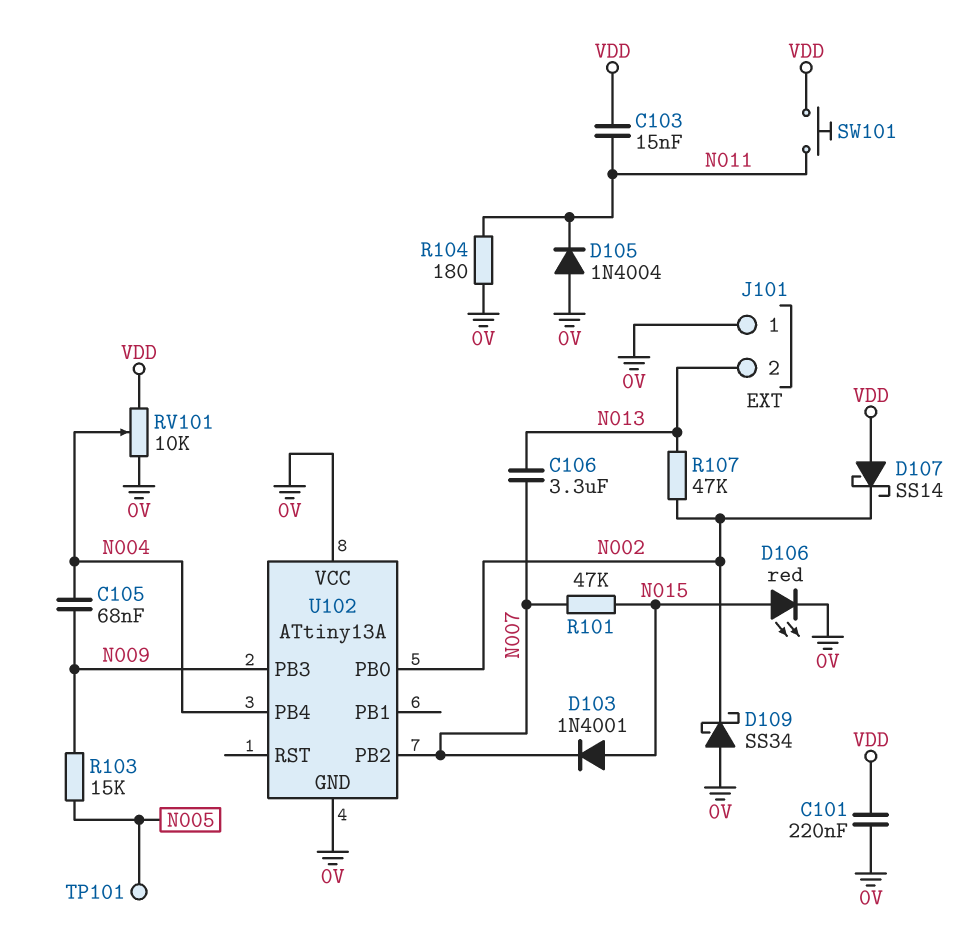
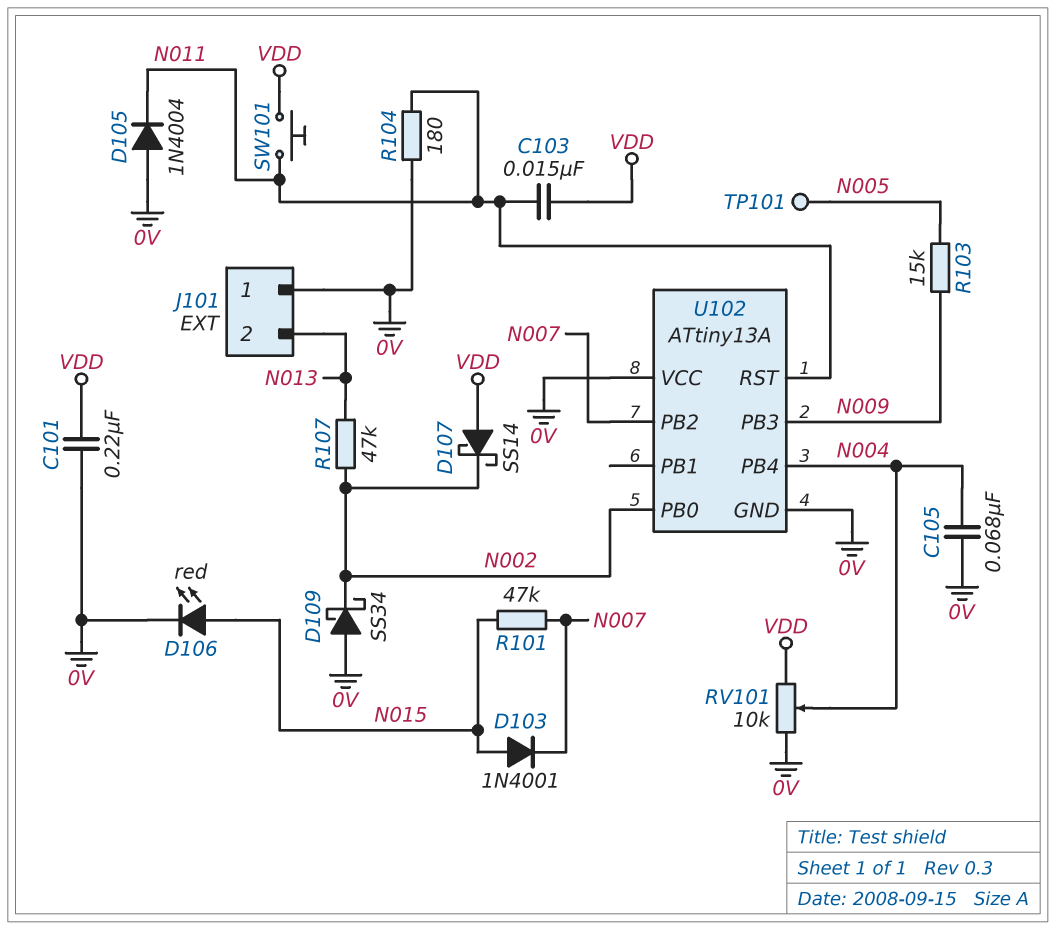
C105: 68nF (N004, N009) -> 68nF (0V, N004)
C106: 3.3uF (N007, N013) -> none
U102 pin RST: none -> N011

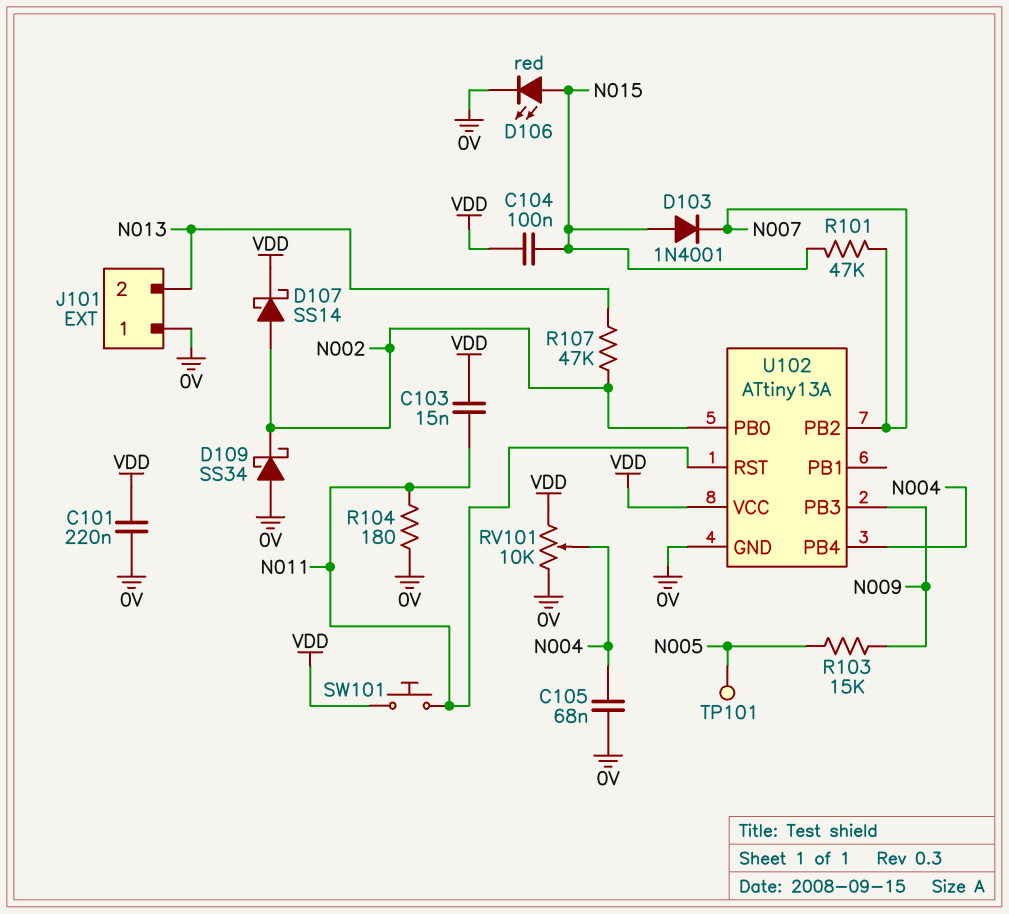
C104: none -> 100nF (N015, VDD)
D105: diode 1N4004 (A 0V, K N011) -> none
D107: schottky SS14 (A VDD, K N002) -> schottky SS14 (A N002, K VDD)
U102 pin VCC: 0V -> VDD

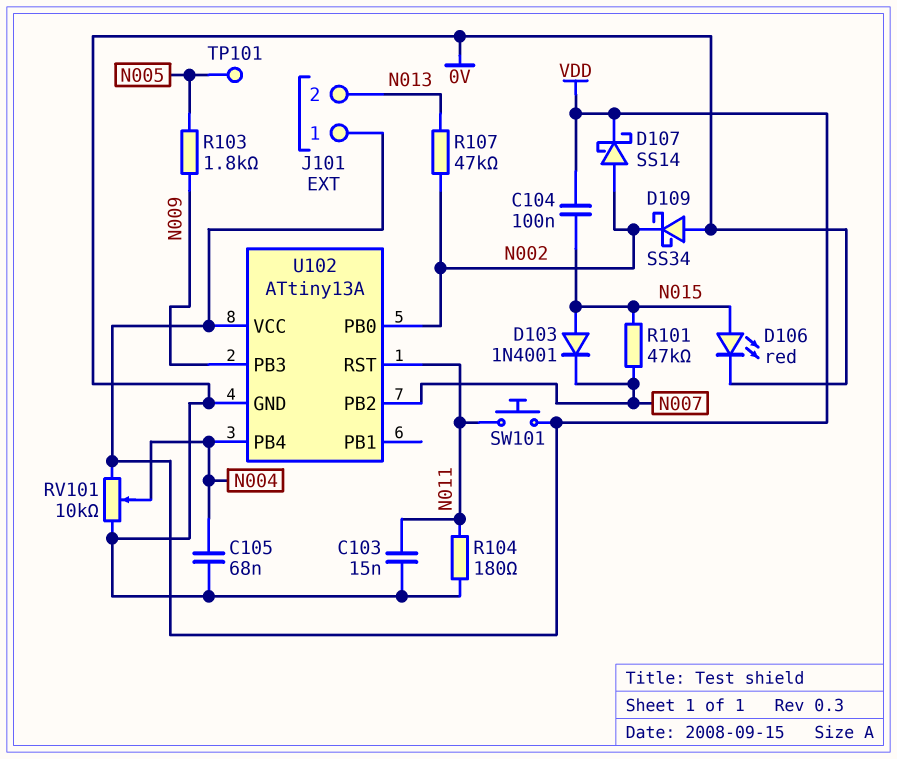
C101: 220nF (0V, VDD) -> none
C103: 15nF (N011, VDD) -> 15nF (0V, N011)
J101 pin 1: 0V -> VDD
R103: 15k (N005, N009) -> 1.8k (N005, N009)

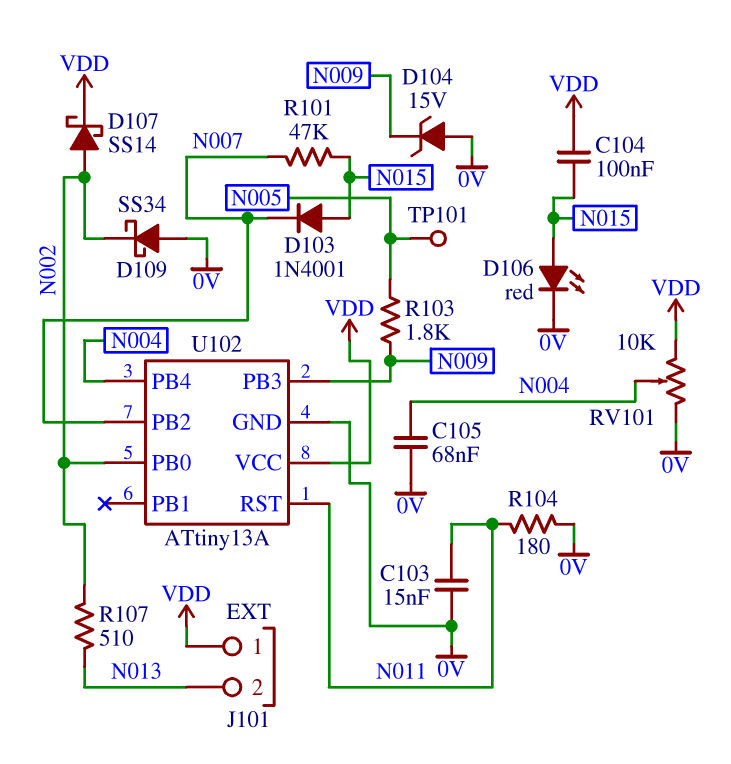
D104: none -> zener 15V (A 0V, K N009)
R107: 47k (N002, N013) -> 510 (N002, N013)
SW101: button (N011, VDD) -> none

